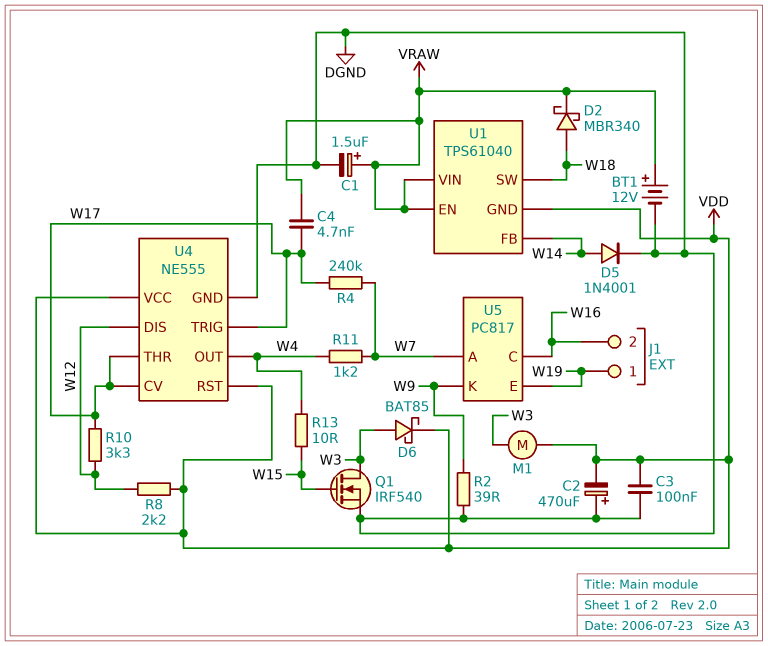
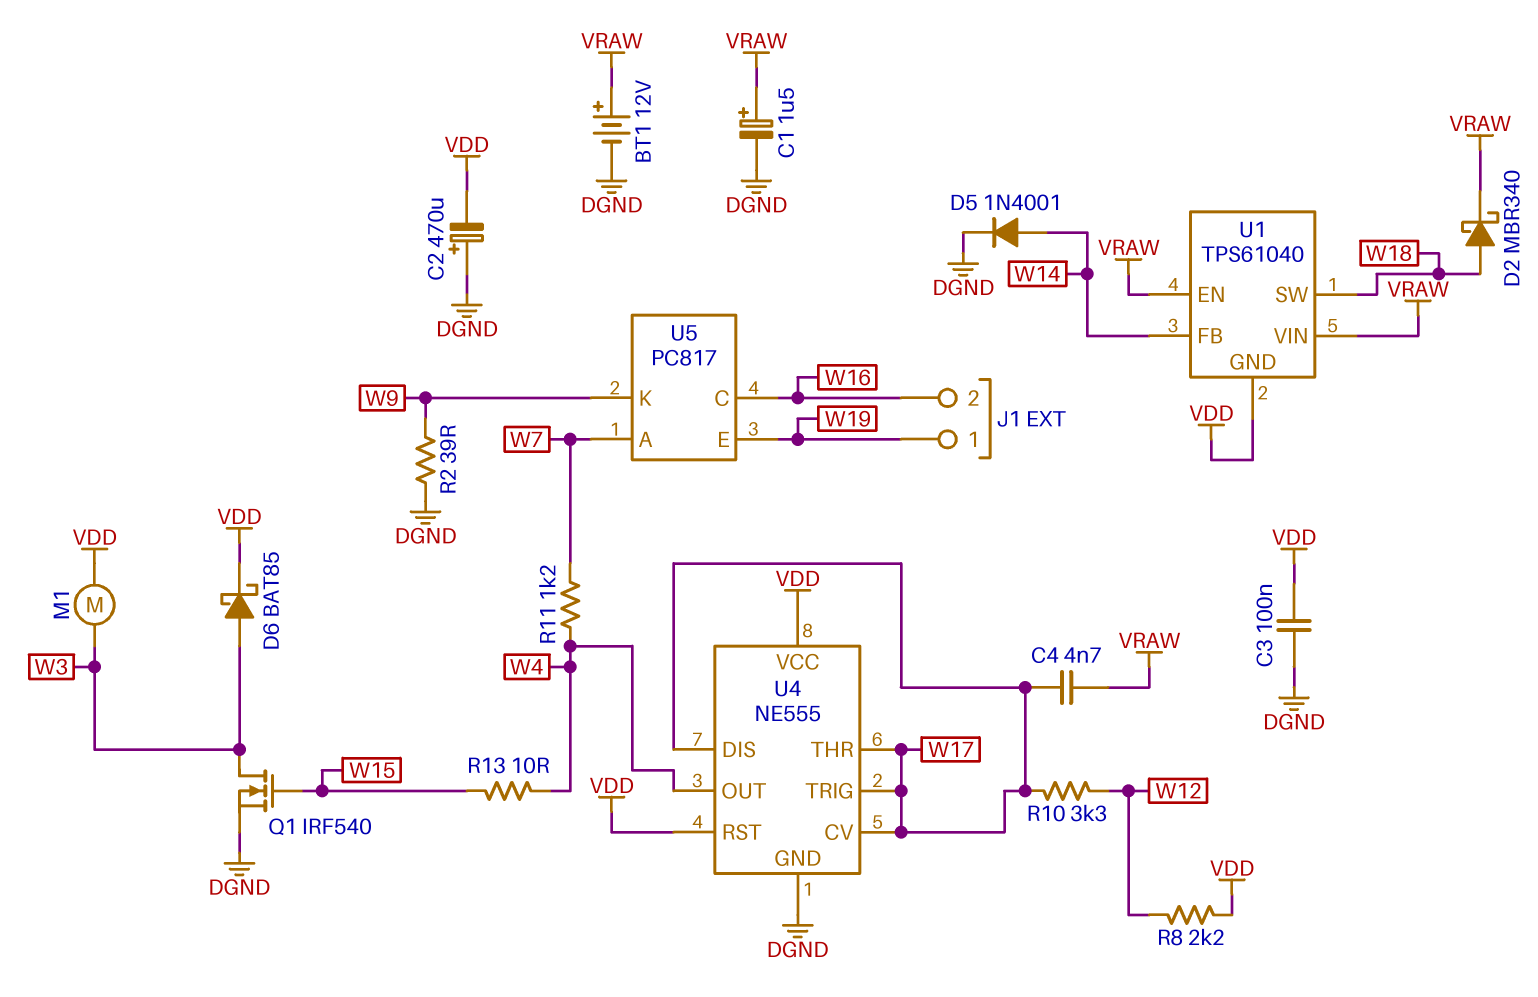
R4: 240k (W7, W17) -> none
U4 pin DIS: W12 -> W17

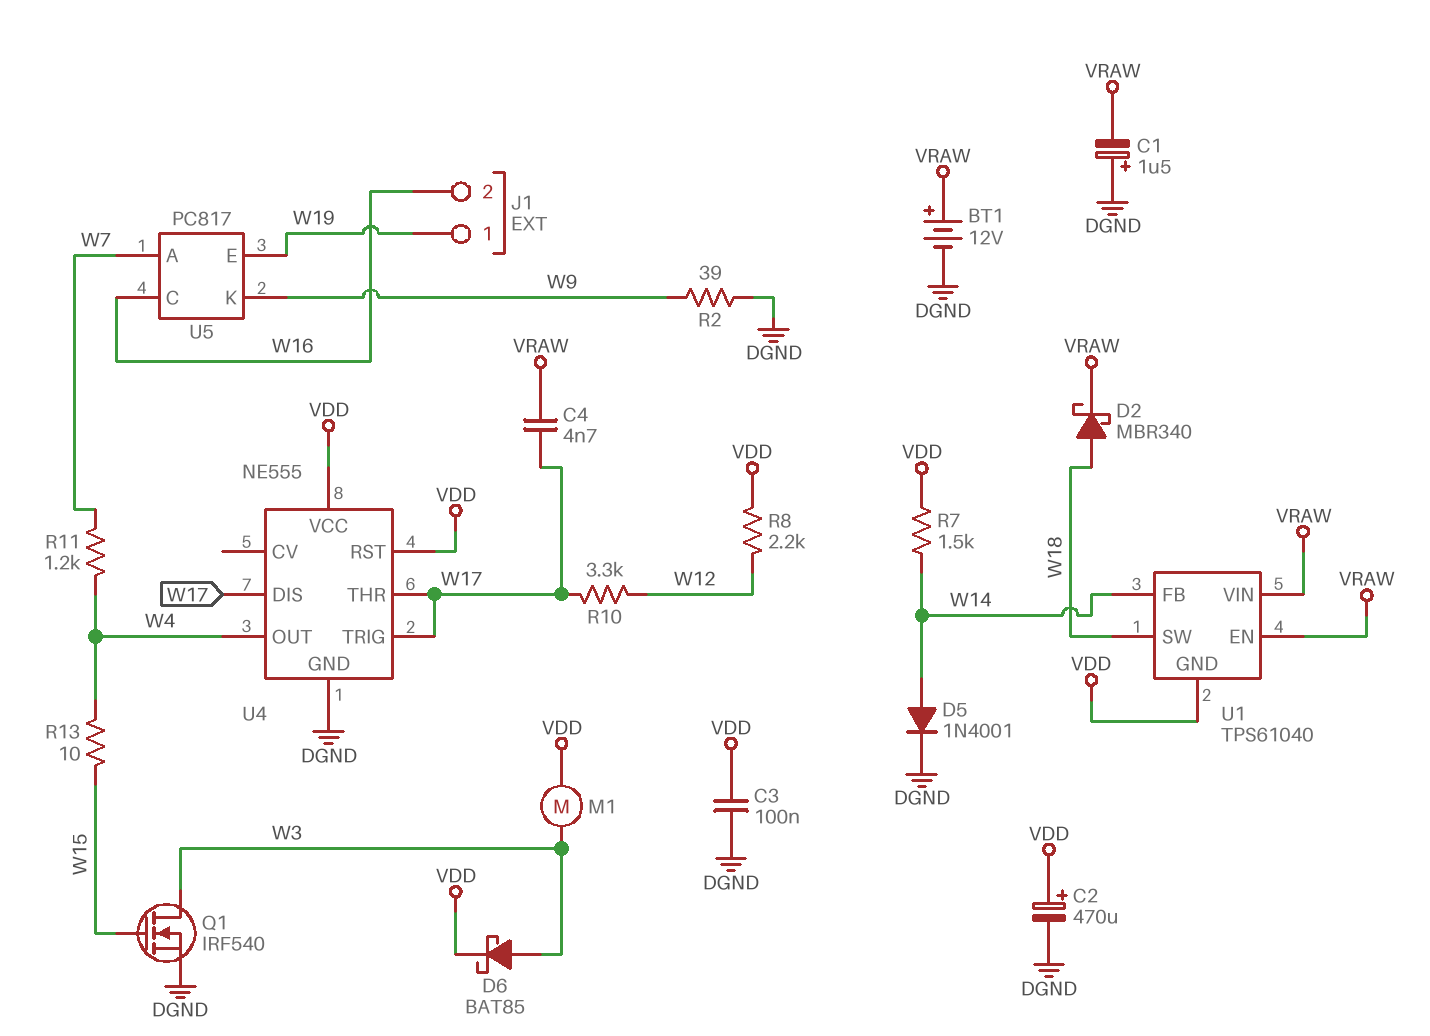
C1: 1.5uF (plus VRAW, minus DGND) -> 1.5uF (plus DGND, minus VRAW)
C2: 470uF (plus DGND, minus VDD) -> 470uF (plus VDD, minus DGND)
R7: none -> 1.5k (VDD, W14)
U4 pin CV: W17 -> none

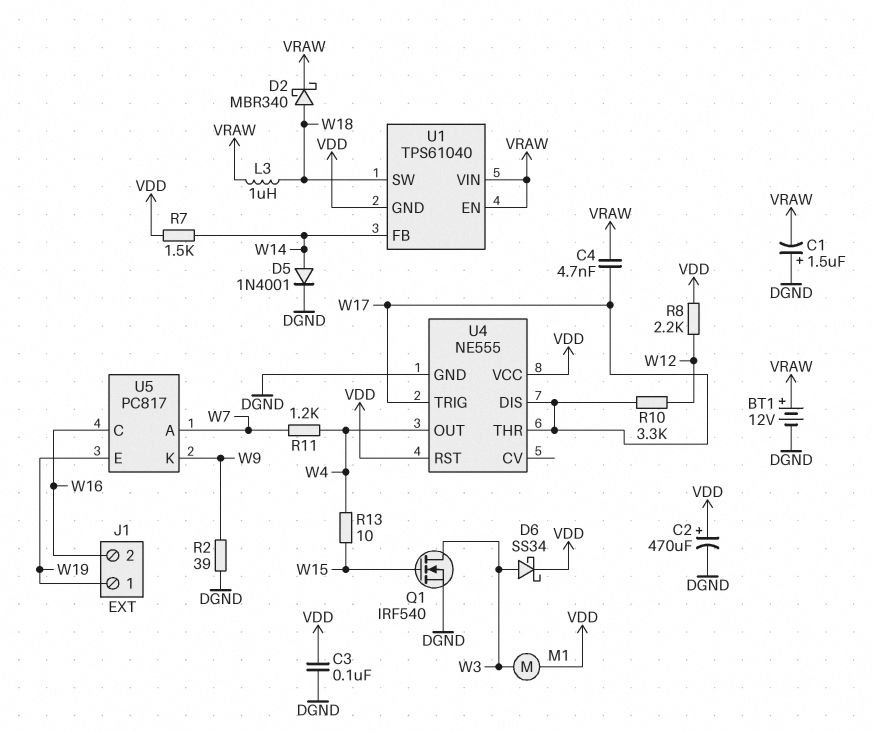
D6: schottky BAT85 (A W3, K VDD) -> schottky SS34 (A W3, K VDD)
L3: none -> 1uH (VRAW, W18)

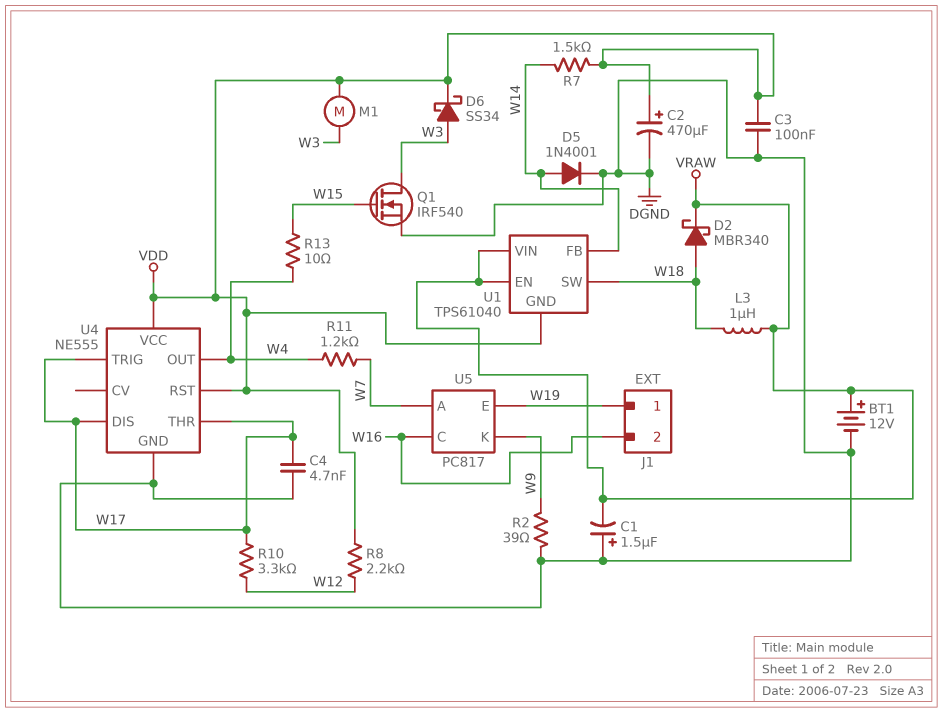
C4: 4.7nF (VRAW, W17) -> 4.7nF (DGND, W17)

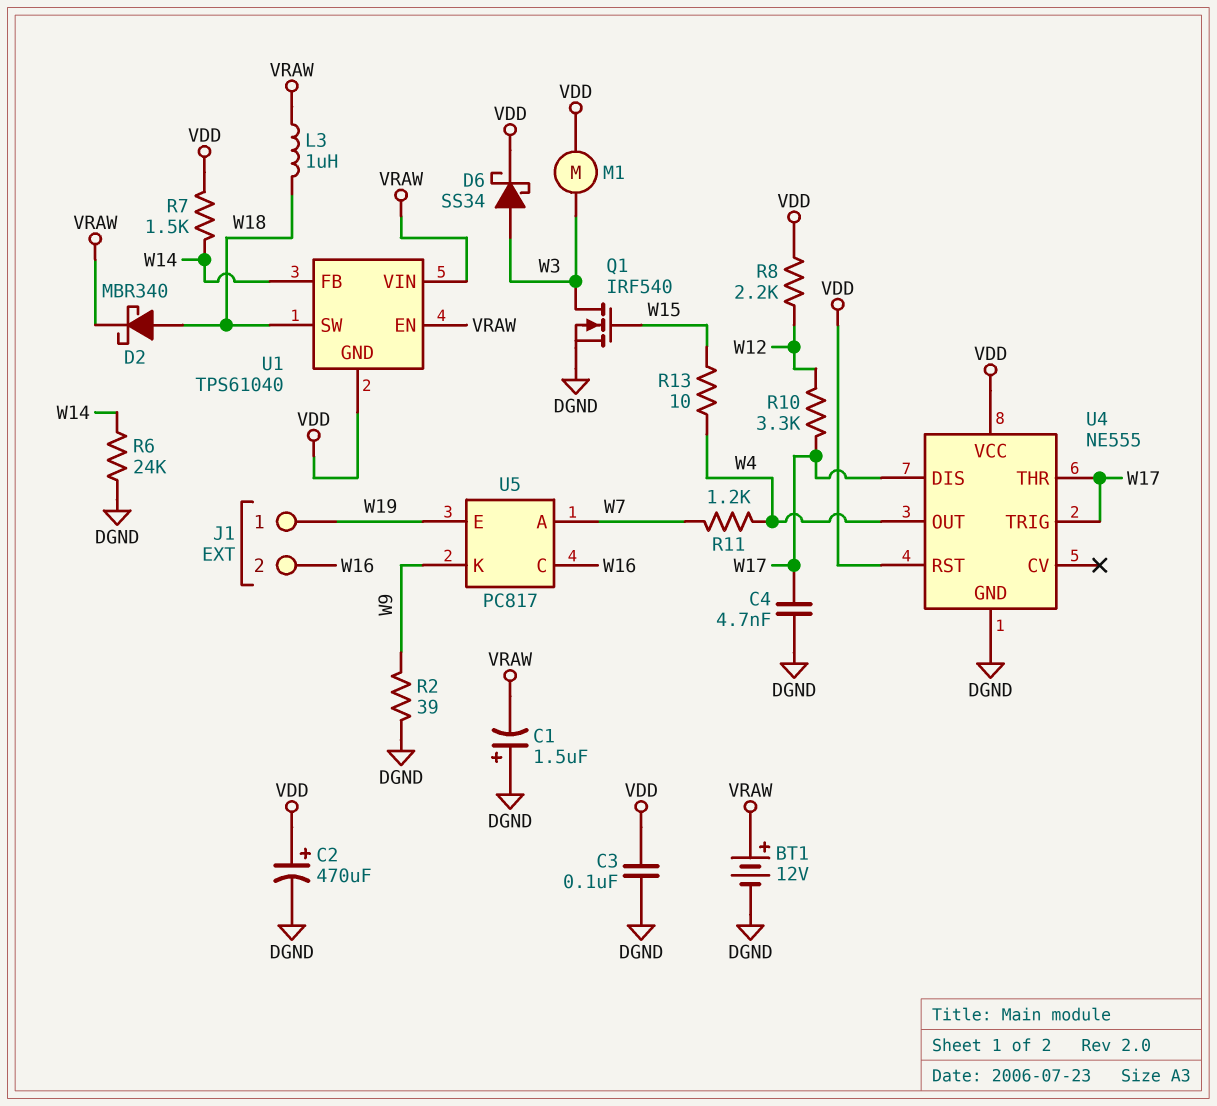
D5: diode 1N4001 (A W14, K DGND) -> none
R6: none -> 24k (DGND, W14)

